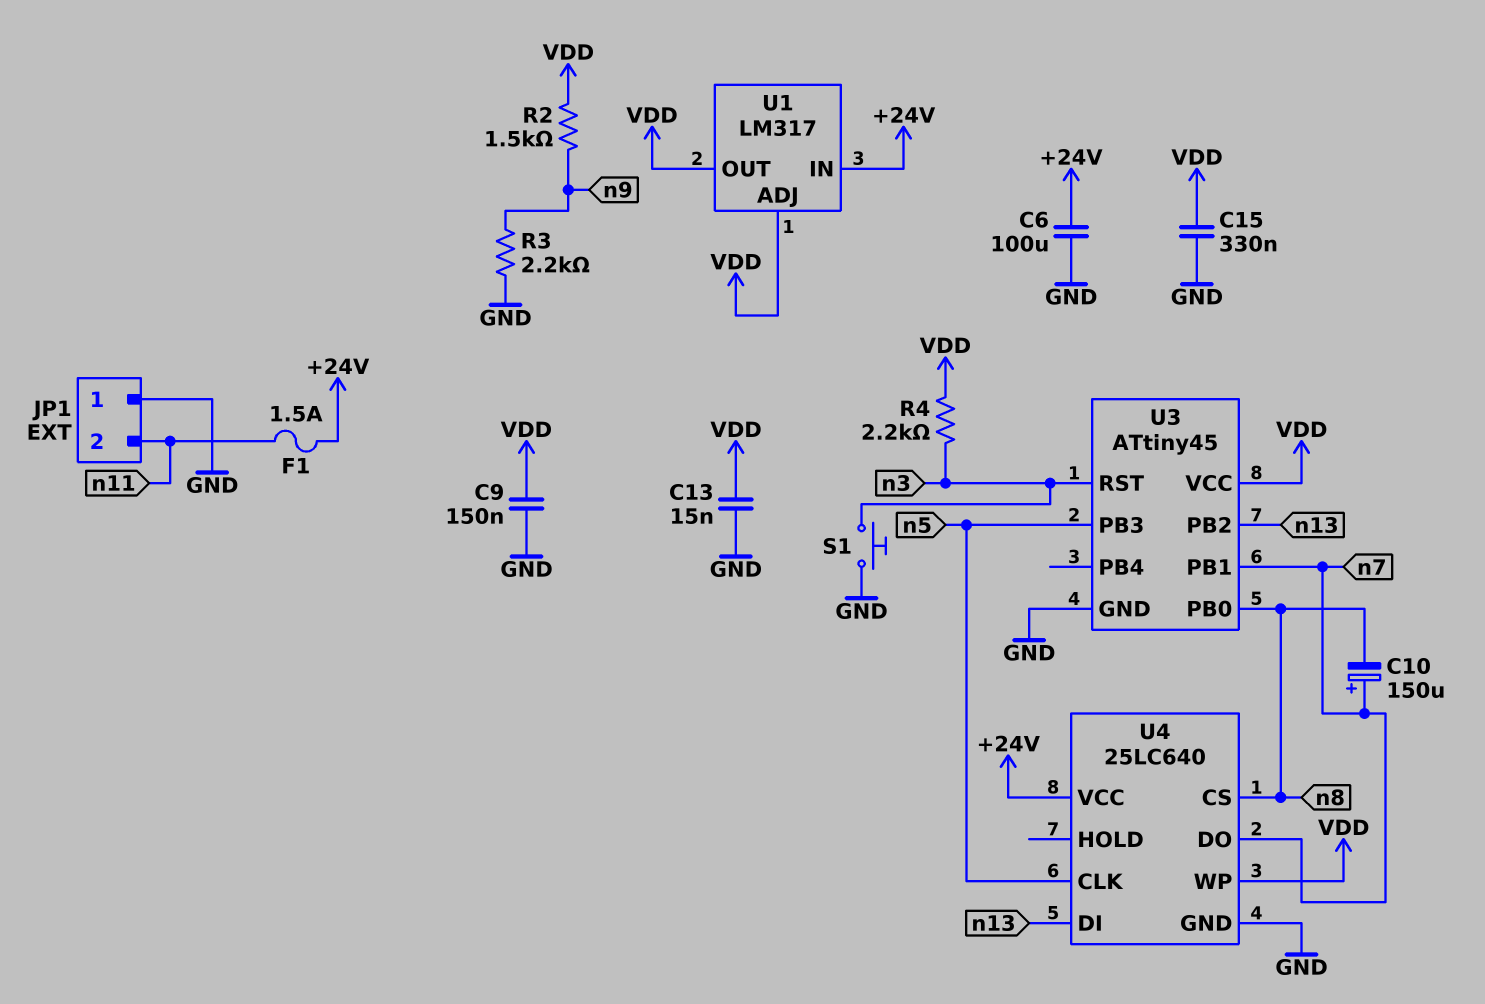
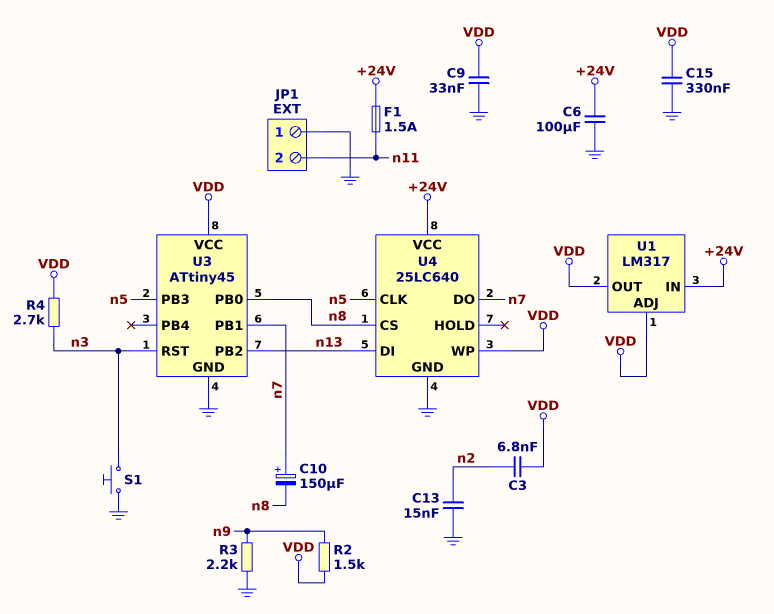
C3: none -> 6.8nF (VDD, n2)
C9: 150nF (GND, VDD) -> 33nF (GND, VDD)
C13: 15nF (GND, VDD) -> 15nF (GND, n2)
R4: 2.2k (VDD, n3) -> 2.7k (VDD, n3)

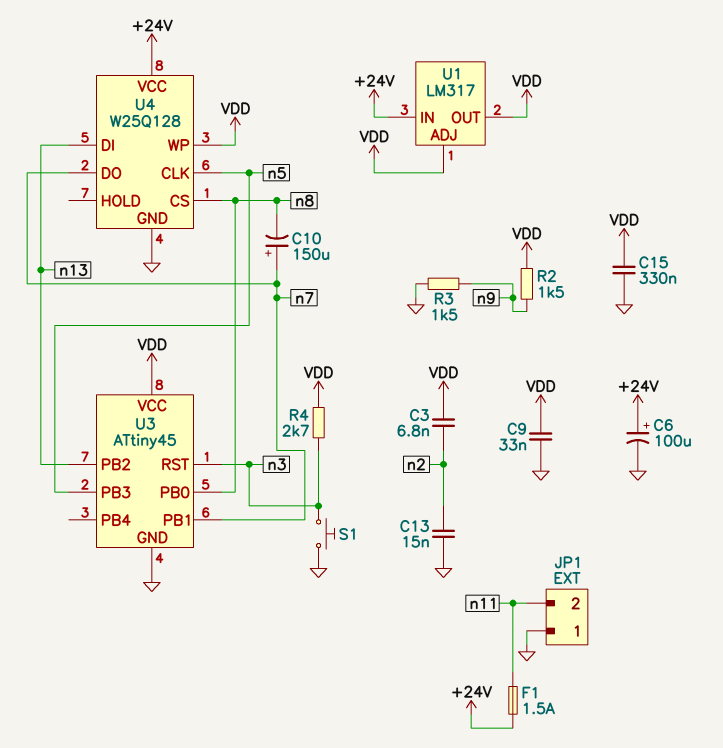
C6: 100uF (+24V, GND) -> 100uF (plus +24V, minus GND)
R3: 2.2k (GND, n9) -> 1.5k (GND, n9)
U4: 25LC640 -> W25Q128

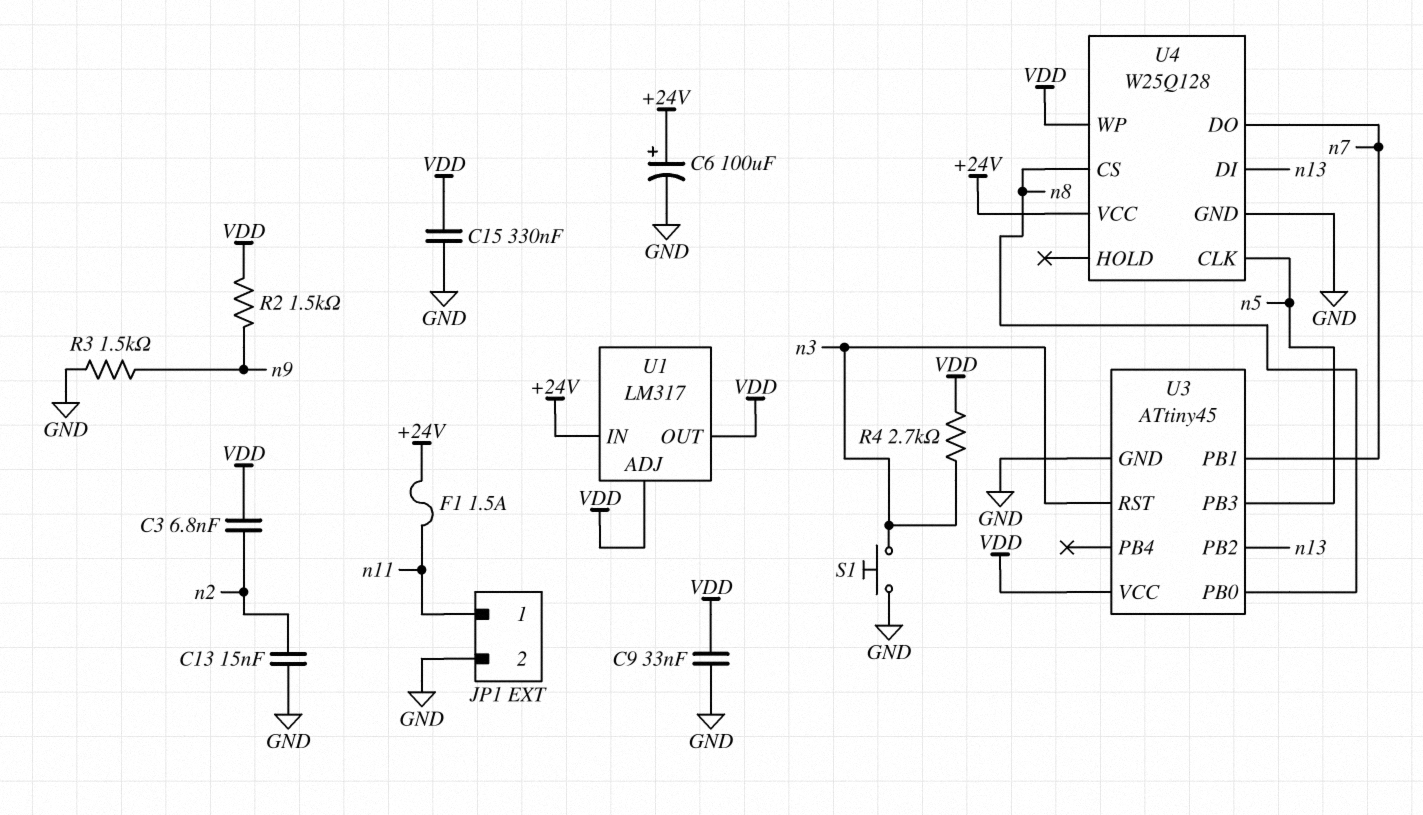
C10: 150uF (plus n7, minus n8) -> none
JP1 pin 1: GND -> n11
JP1 pin 2: n11 -> GND

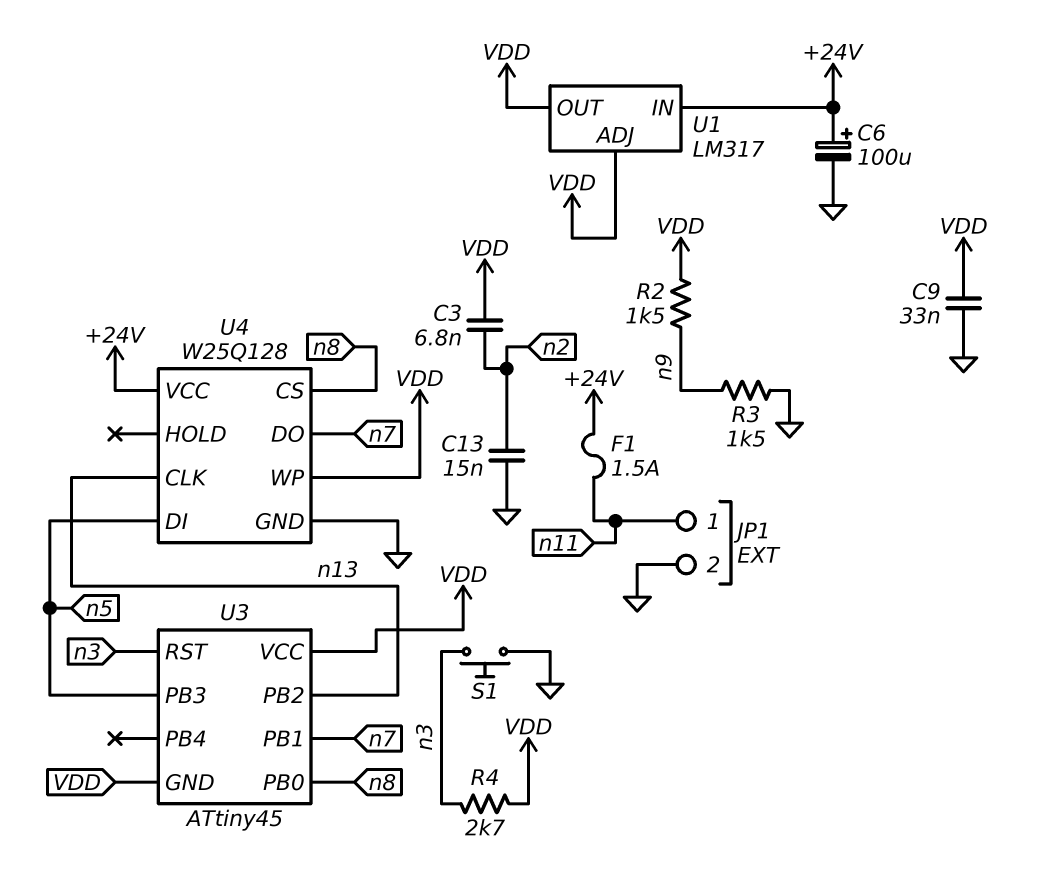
C15: 330nF (GND, VDD) -> none
U3 pin GND: GND -> VDD
U4 pin CLK: n5 -> n13
U4 pin DI: n13 -> n5

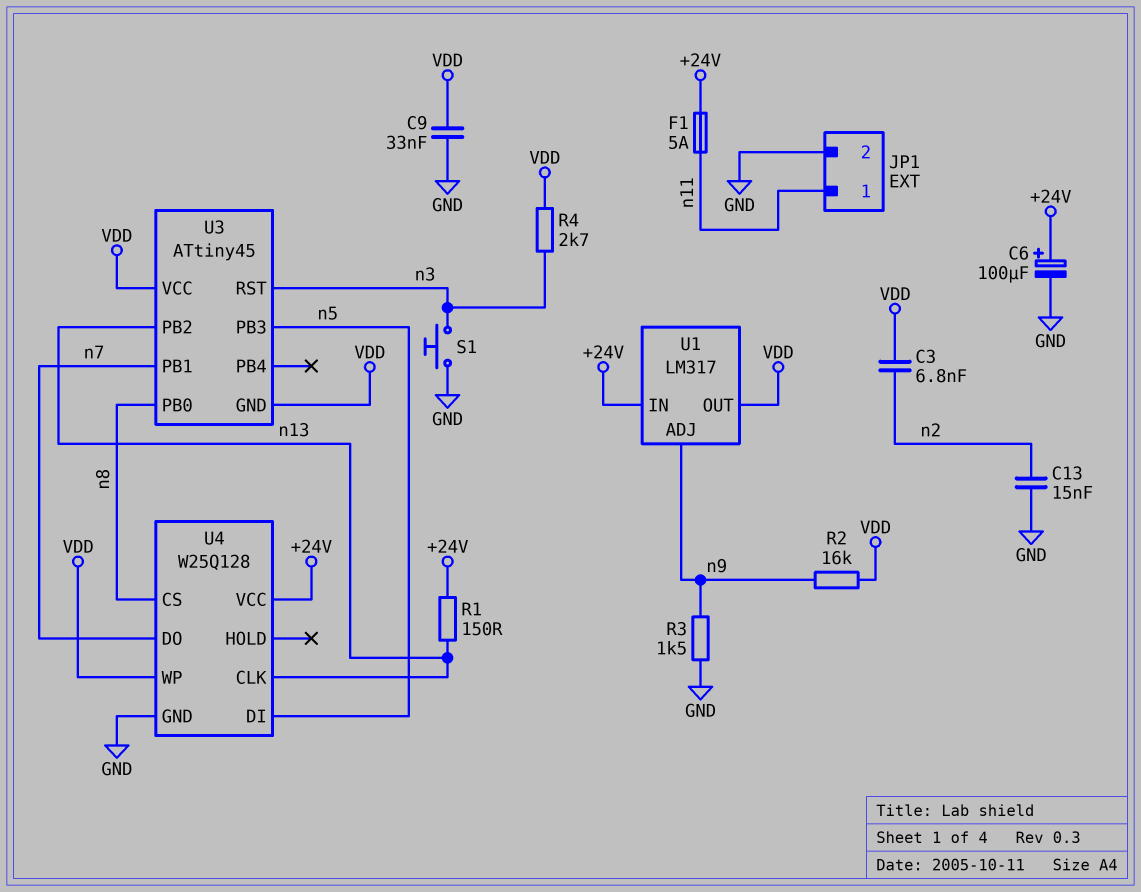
F1: 1.5A (+24V, n11) -> 5A (+24V, n11)
R1: none -> 150 (+24V, n13)
R2: 1.5k (VDD, n9) -> 16k (VDD, n9)
U1 pin ADJ: VDD -> n9

